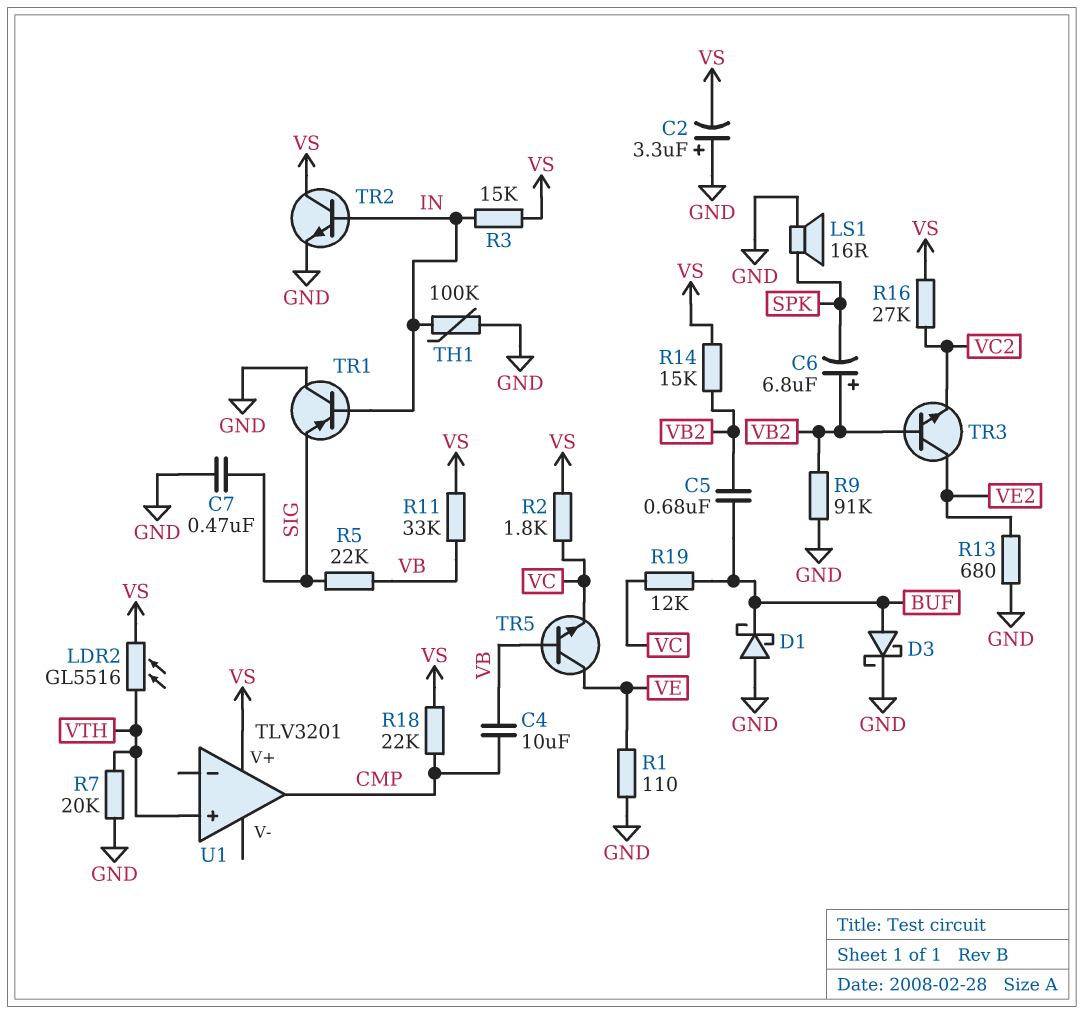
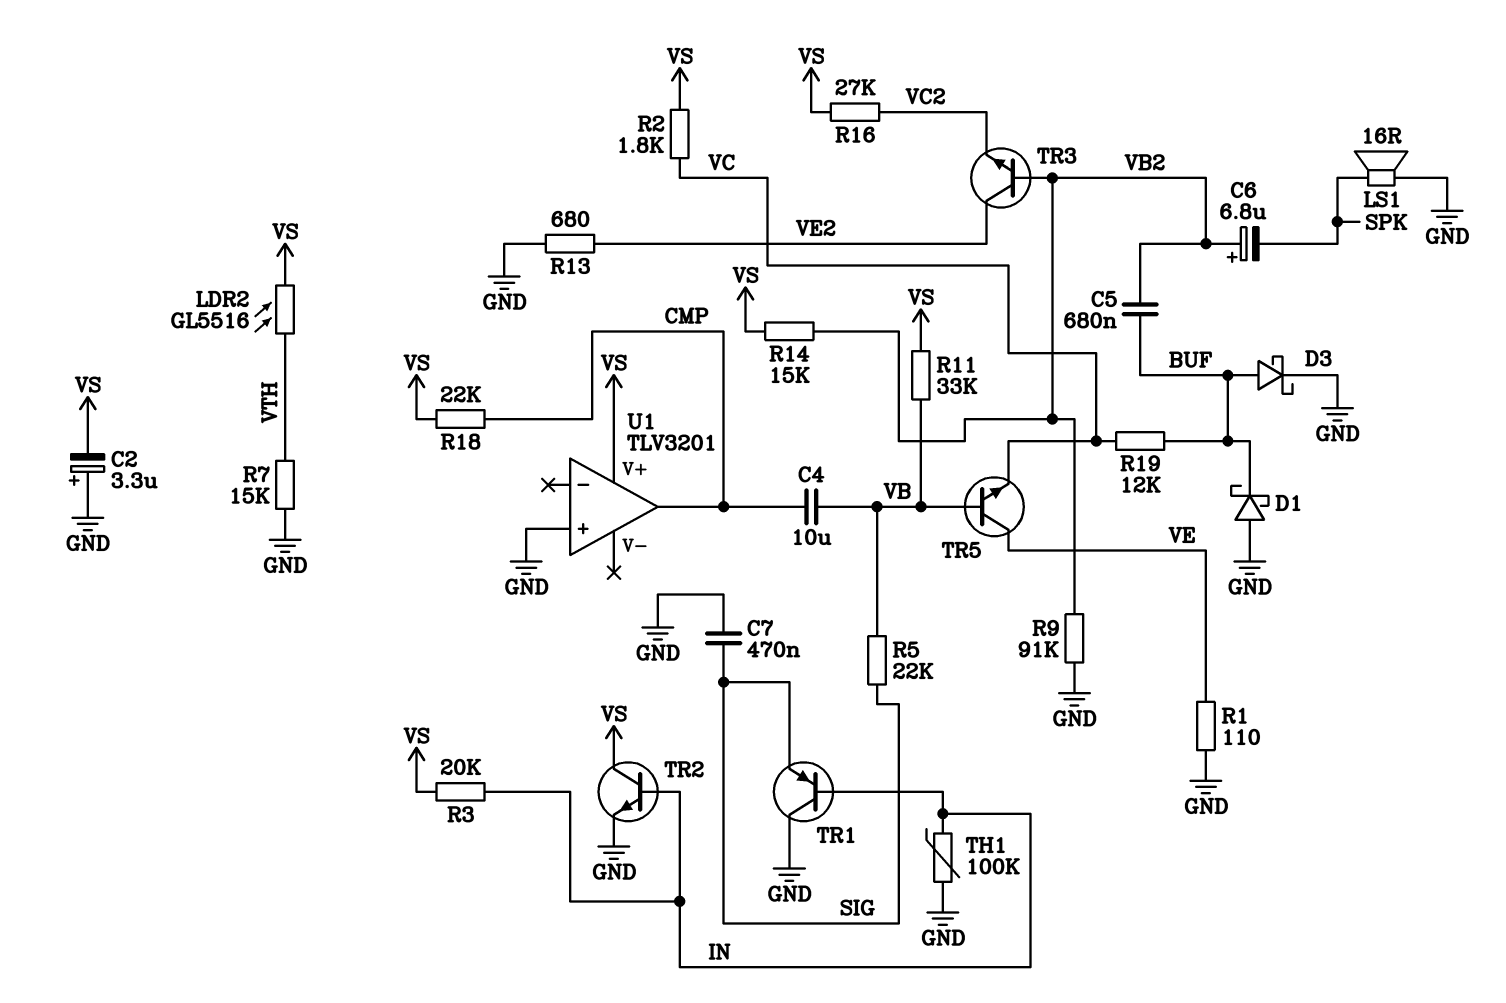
R3: 15k (IN, VS) -> 20k (IN, VS)
R7: 20k (GND, VTH) -> 15k (GND, VTH)
U1 pin in+: VTH -> GND

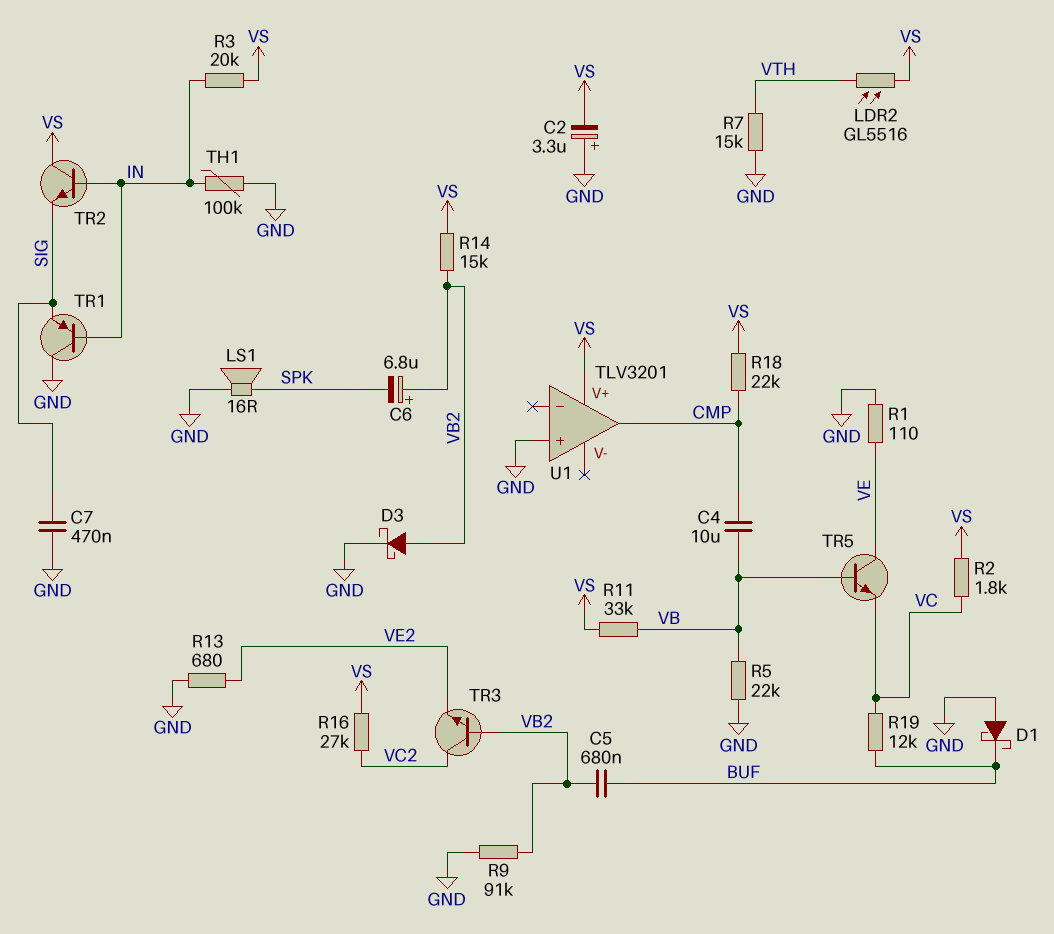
D3: schottky (A BUF, K GND) -> schottky (A VB2, K GND)
R5: 22k (SIG, VB) -> 22k (GND, VB)
TR2: NPN (B IN, C VS, E GND) -> NPN (B IN, C VS, E SIG)
TR3: NPN (B VB2, C VE2, E VC2) -> NPN (B VB2, C VC2, E VE2)

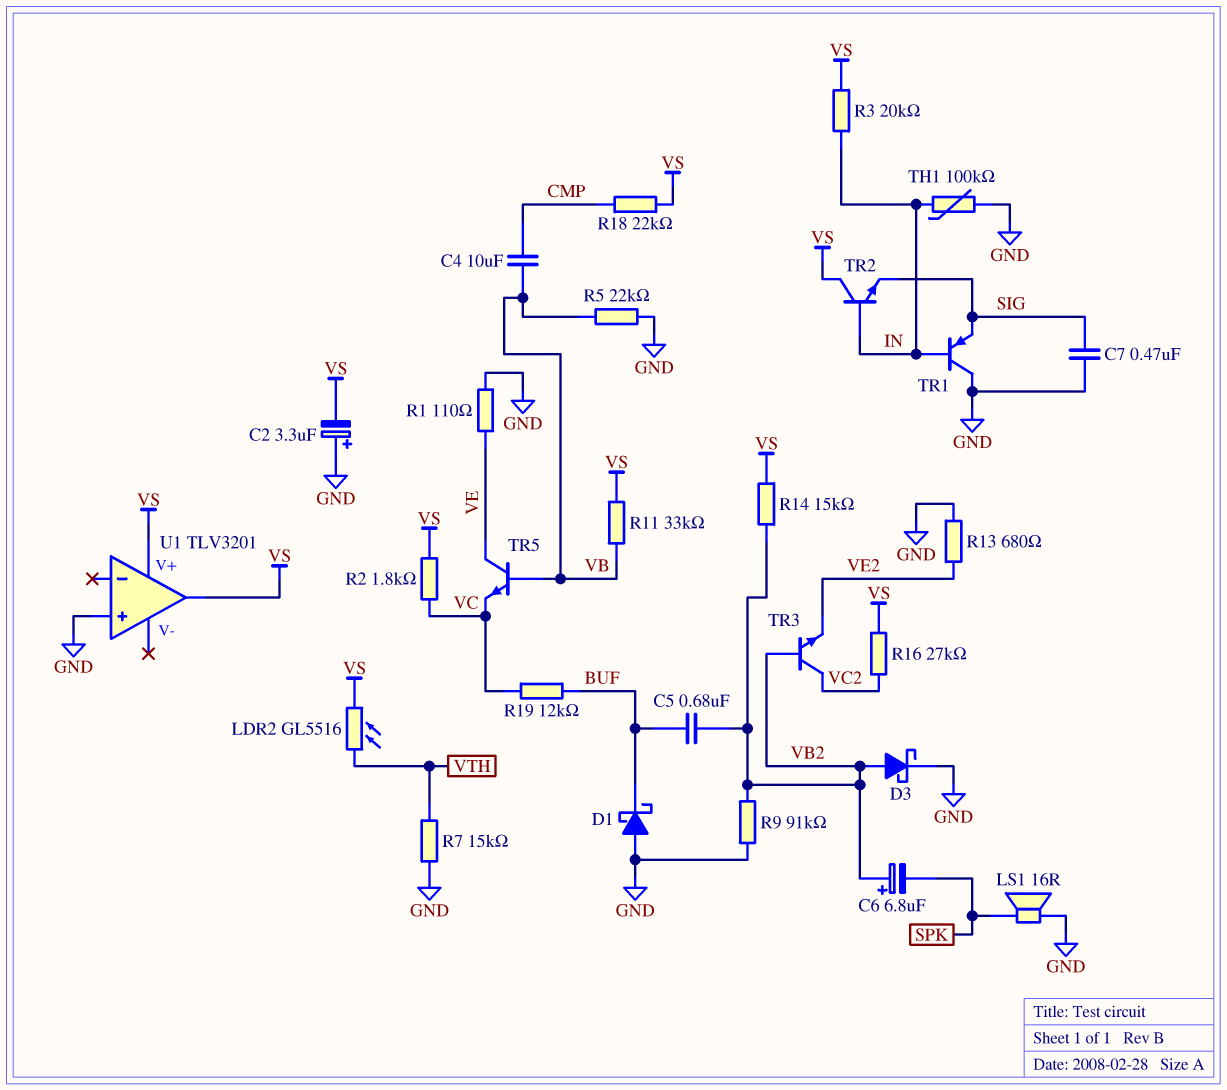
U1 pin out: CMP -> VS

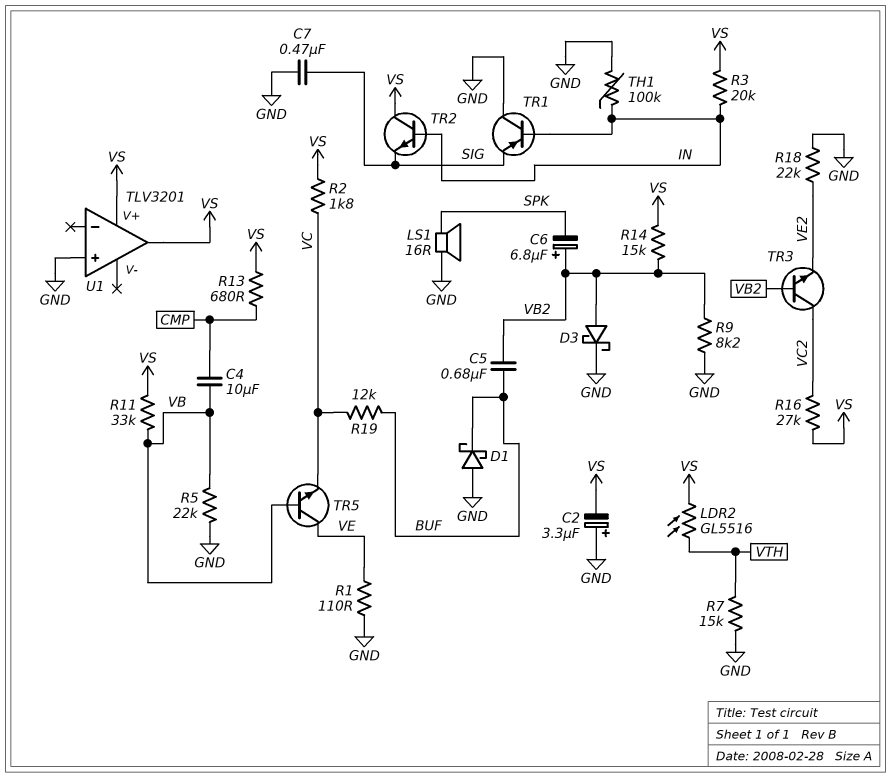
R9: 91k (GND, VB2) -> 8.2k (GND, VB2)
R13: 680 (GND, VE2) -> 680 (CMP, VS)
R18: 22k (CMP, VS) -> 22k (GND, VE2)

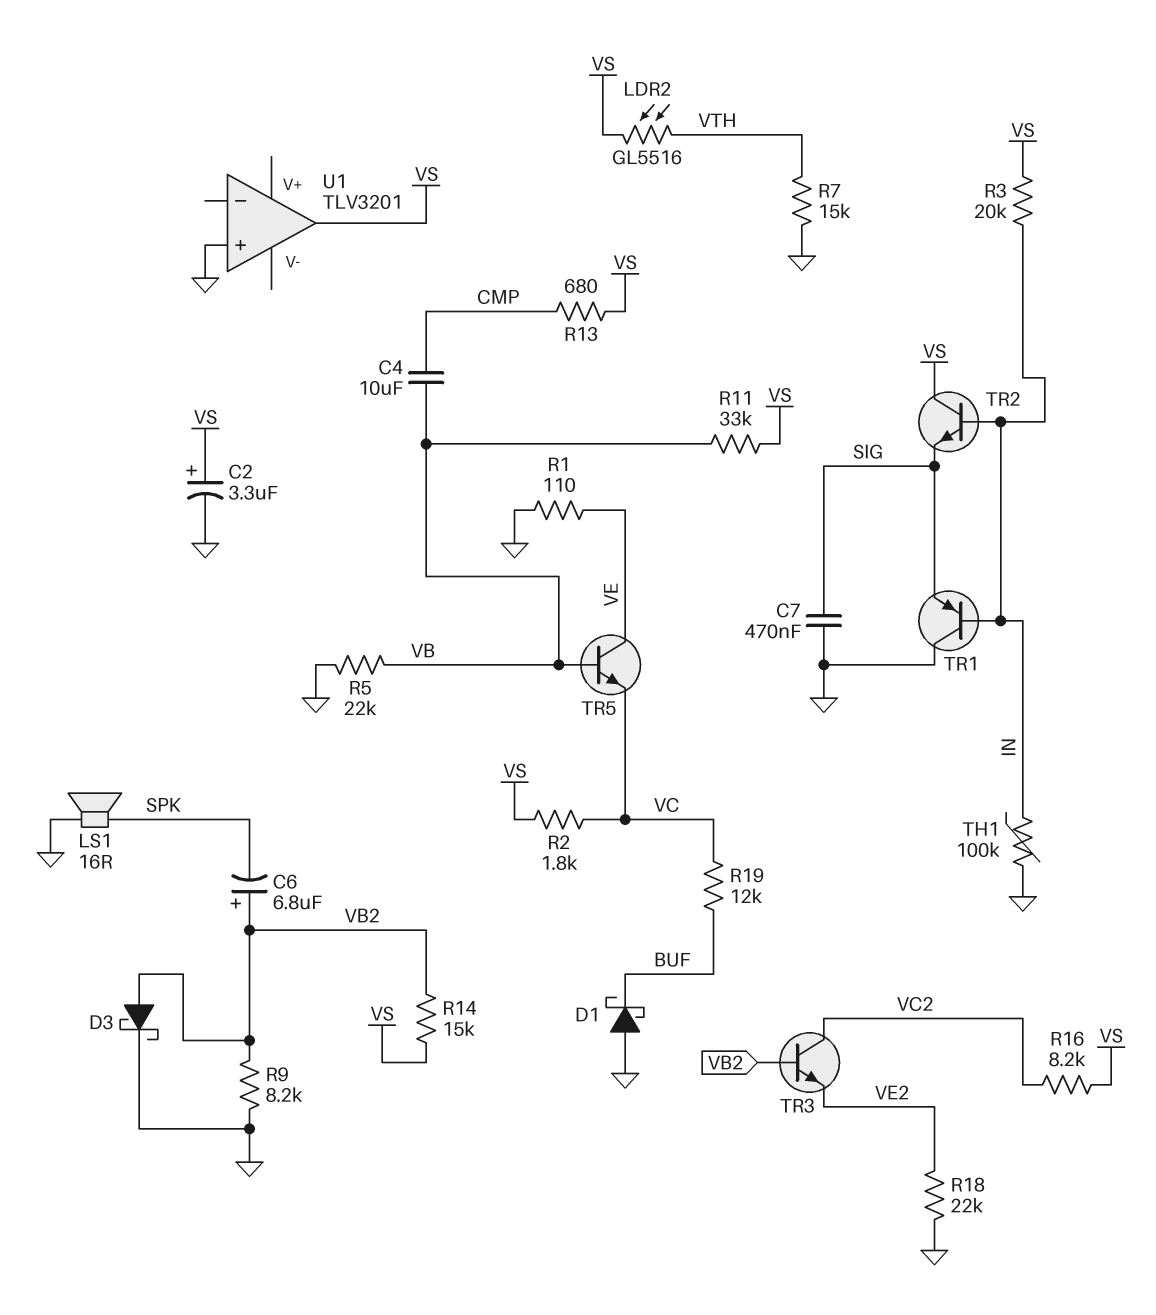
C2: 3.3uF (plus GND, minus VS) -> 3.3uF (plus VS, minus GND)
C5: 680nF (BUF, VB2) -> none
R16: 27k (VC2, VS) -> 8.2k (VC2, VS)
U1 pin V+: VS -> none

